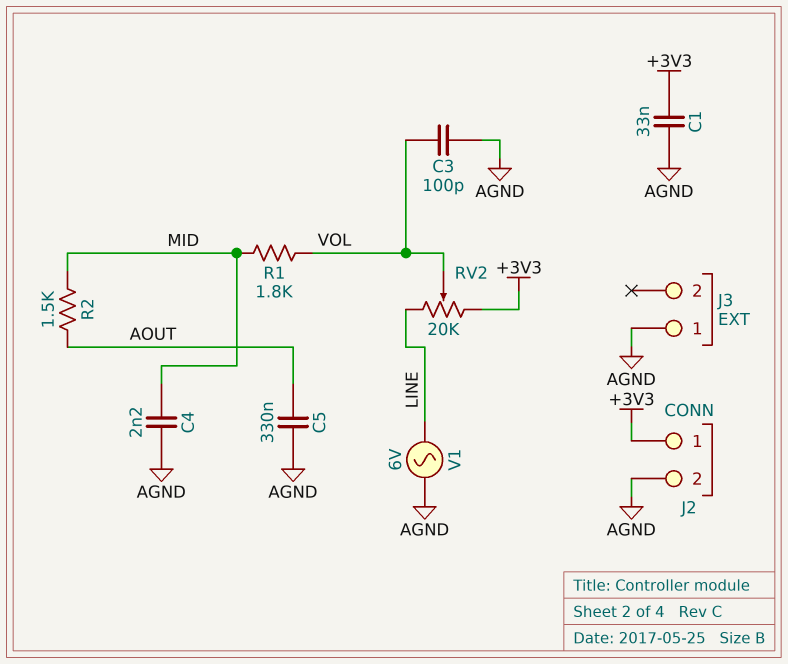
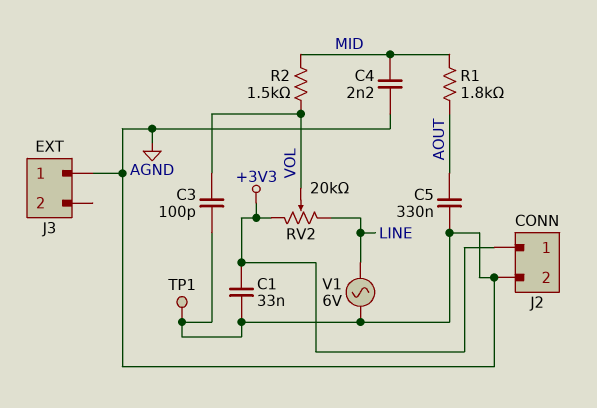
R1: 1.8k (MID, VOL) -> 1.8k (AOUT, MID)
R2: 1.5k (AOUT, MID) -> 1.5k (MID, VOL)
TP1: none -> test point (AGND)

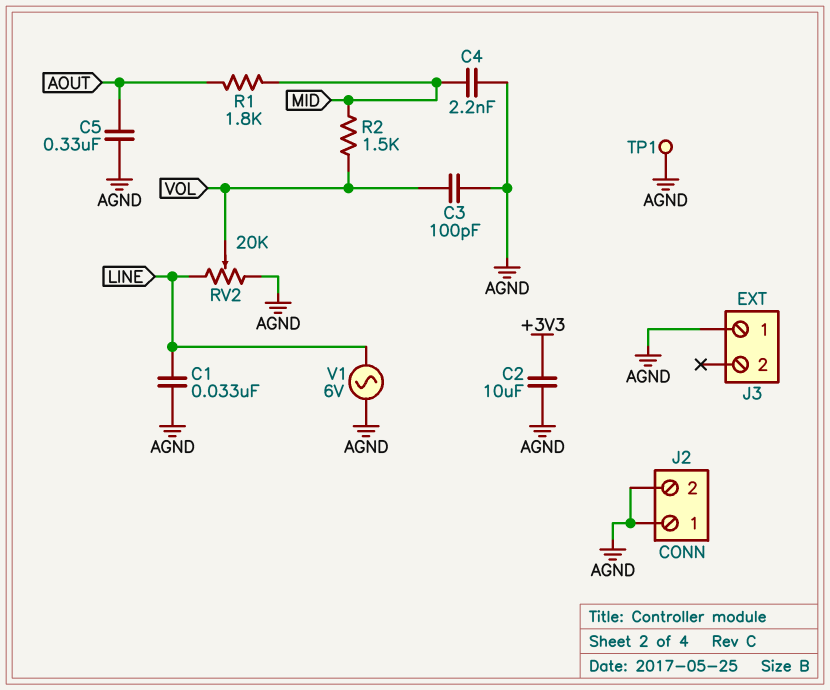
C1: 33nF (+3V3, AGND) -> 33nF (AGND, LINE)
C2: none -> 10uF (+3V3, AGND)
J2 pin 1: +3V3 -> AGND
RV2: 20k (+3V3, LINE, wiper VOL) -> 20k (AGND, LINE, wiper VOL)

